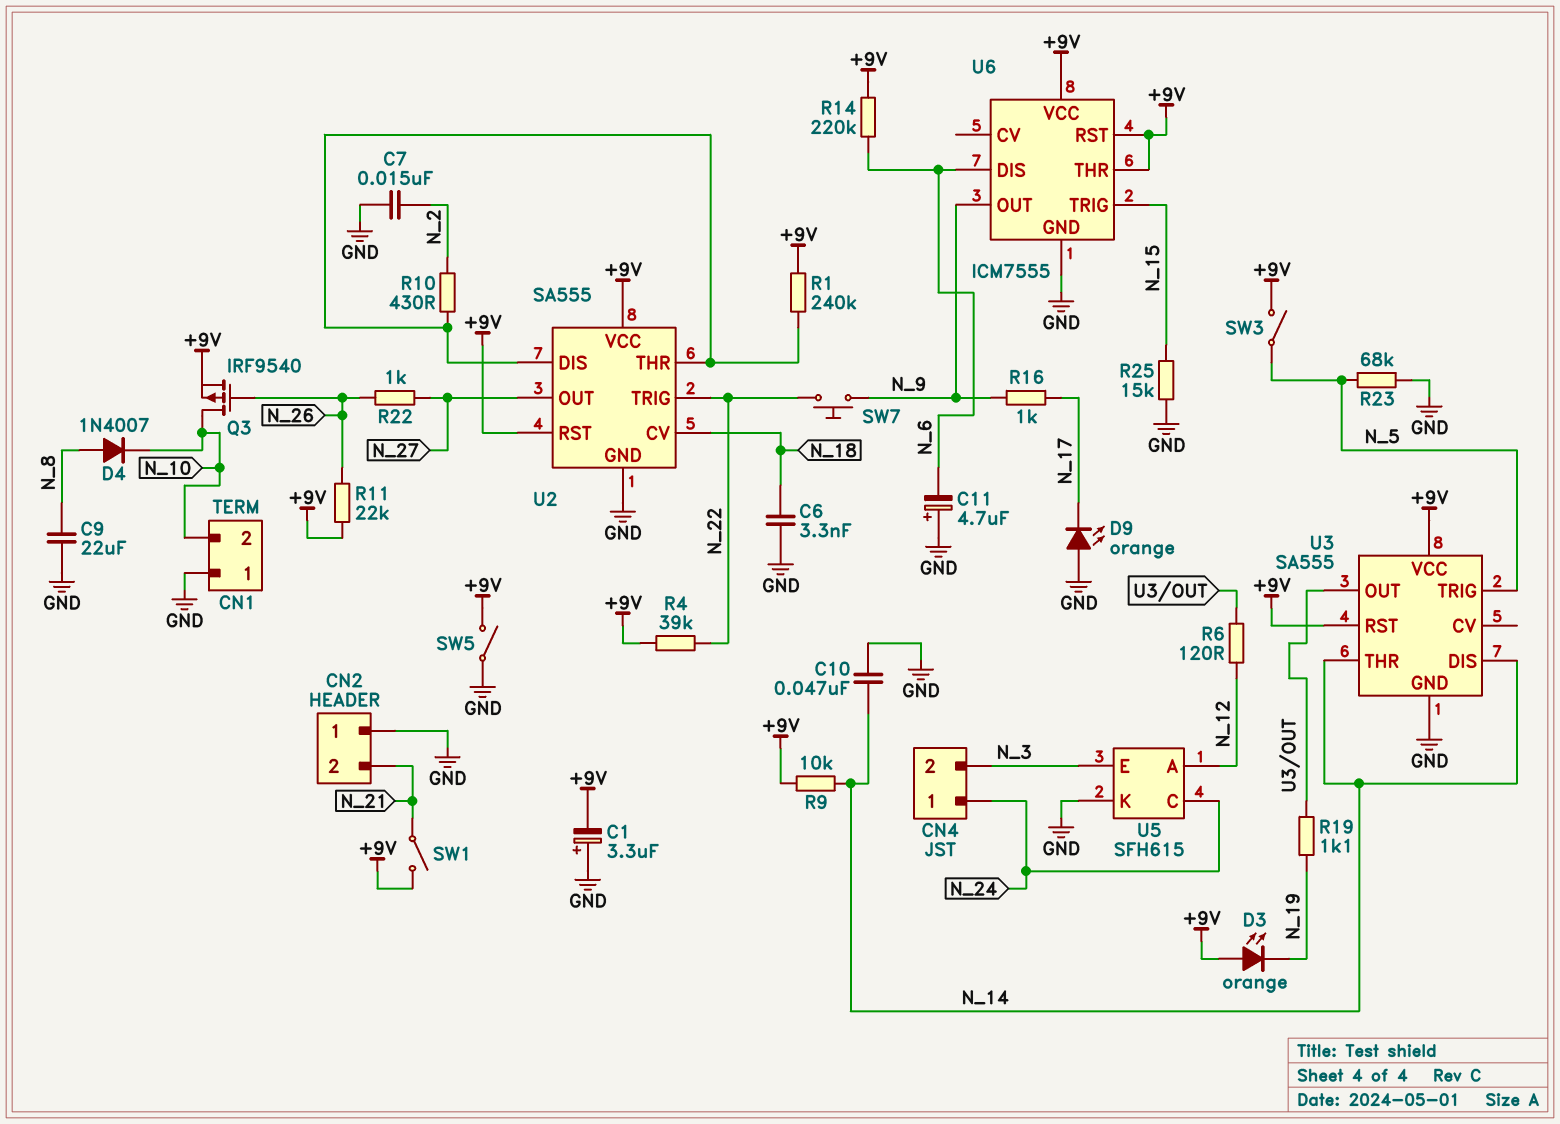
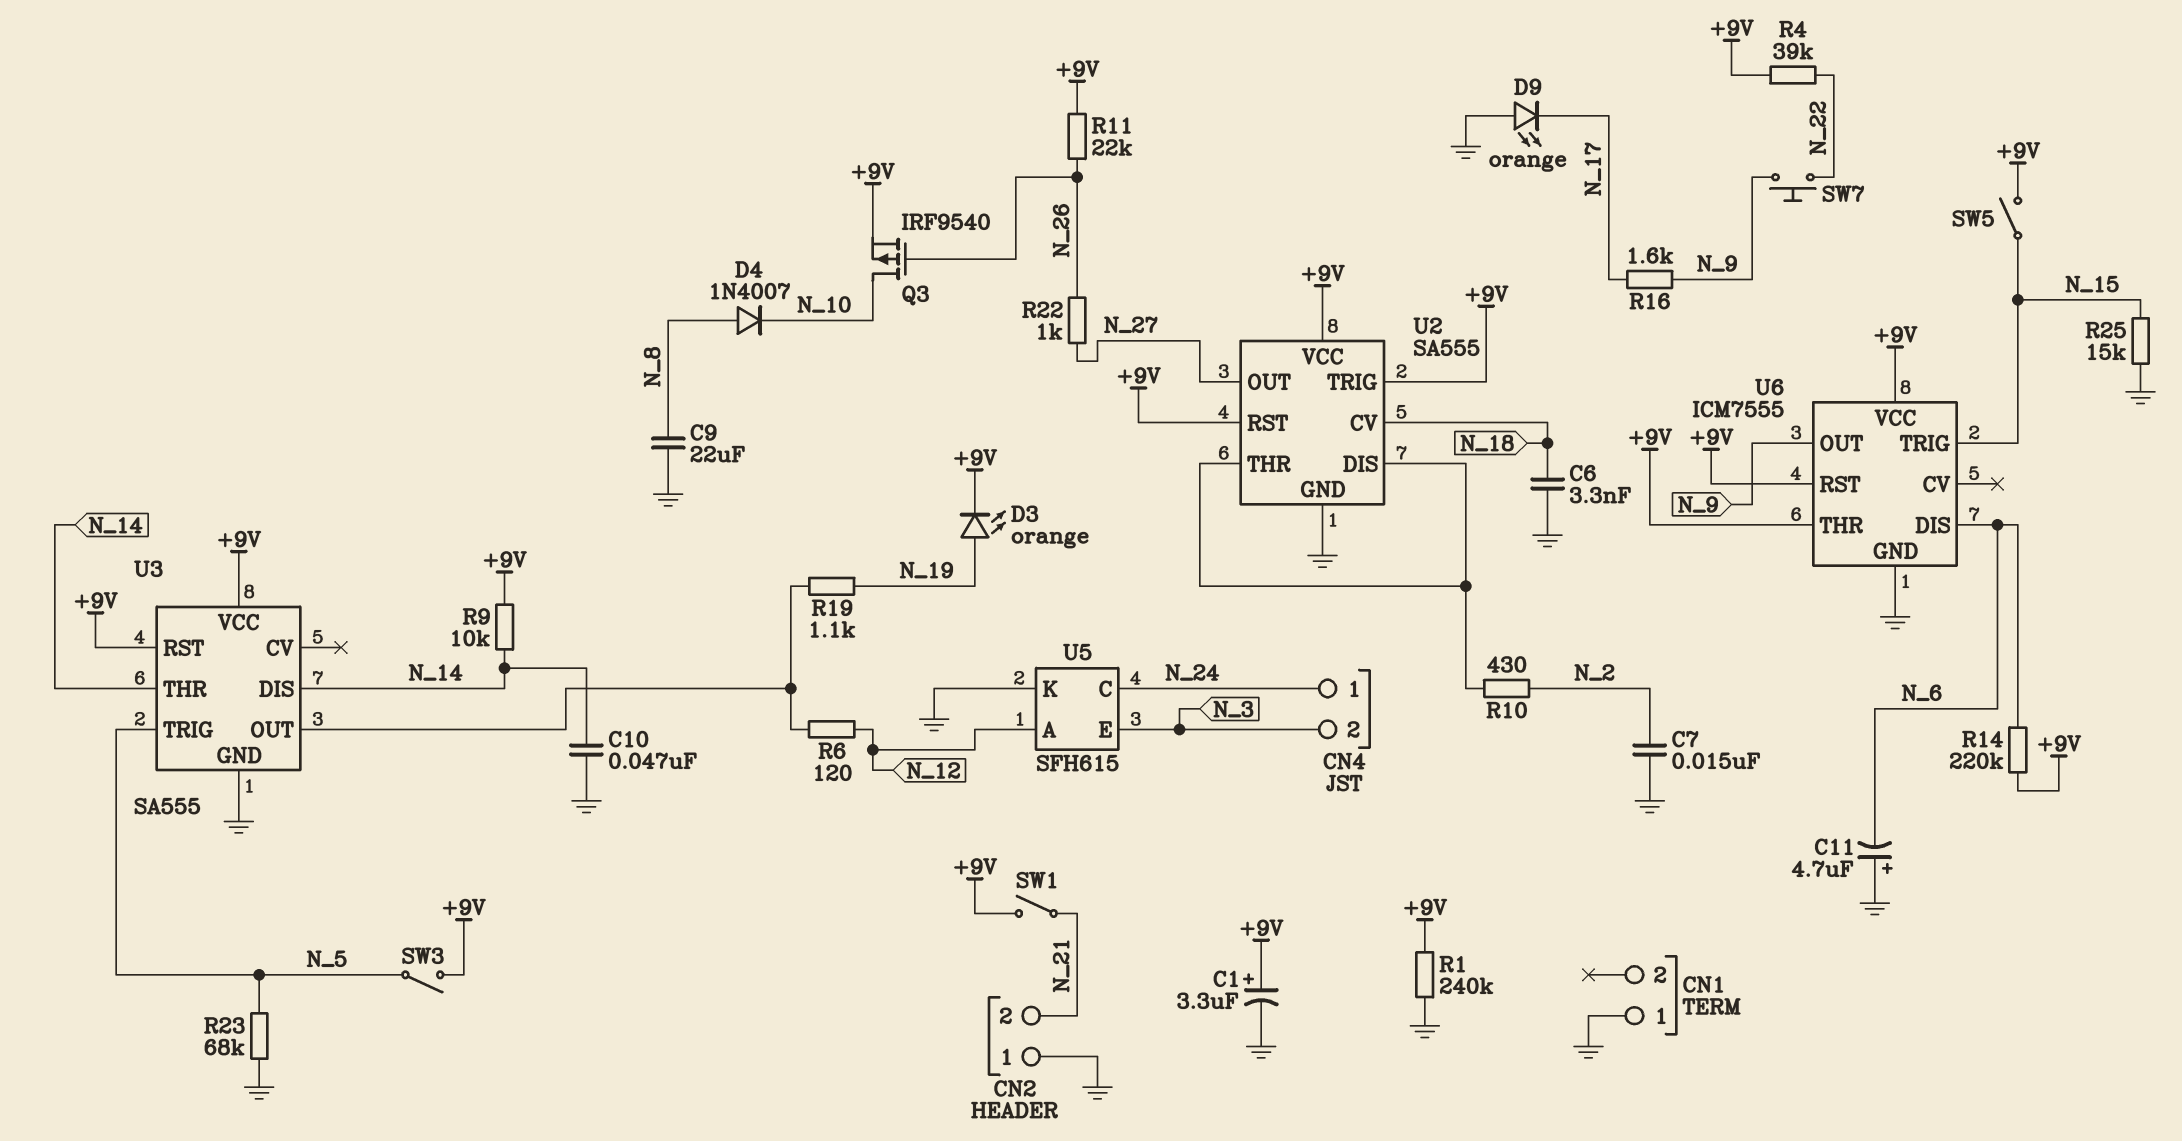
C1: 3.3uF (plus GND, minus +9V) -> 3.3uF (plus +9V, minus GND)
CN1 pin 2: N_10 -> none
D3: LED orange (A +9V, K N_19) -> LED orange (A N_19, K +9V)
R1: 240k (+9V, U2/DIS) -> 240k (+9V, GND)
R16: 1k (N_9, N_17) -> 1.6k (N_9, N_17)
SW5: switch (+9V, GND) -> switch (+9V, N_15)
U2 pin TRIG: N_22 -> +9V

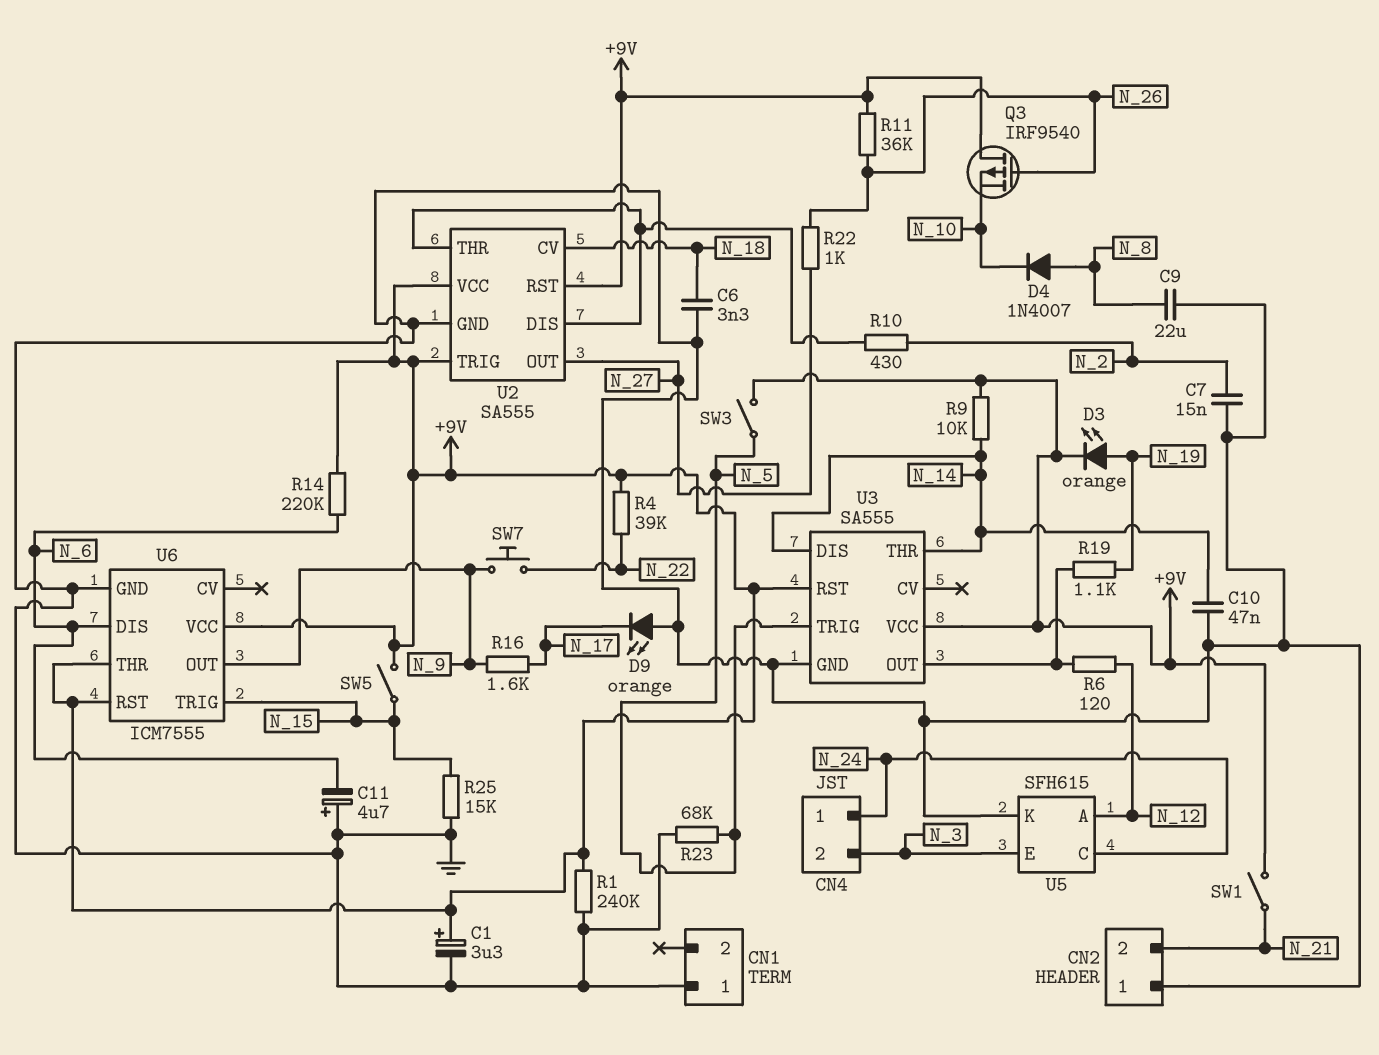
Q3: PMOS IRF9540 (G N_26, D N_10, S +9V) -> PMOS IRF9540 (G N_26, D +9V, S N_10)
R11: 22k (+9V, N_26) -> 36k (+9V, N_26)

